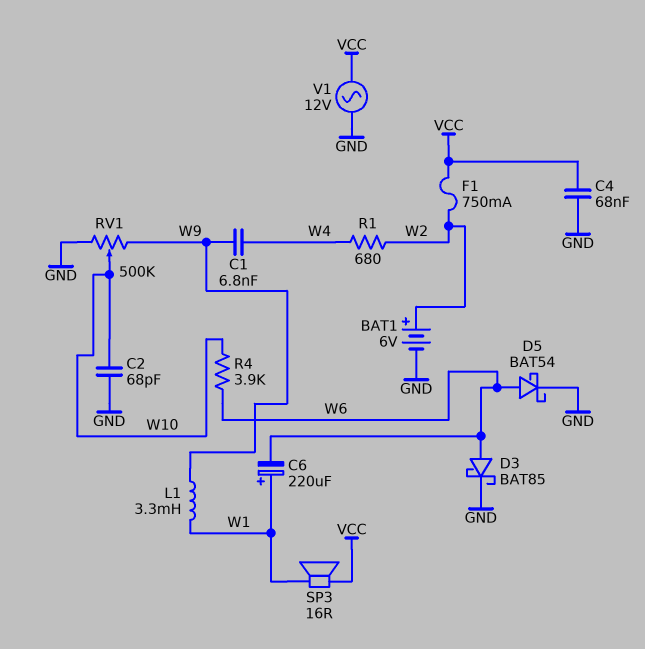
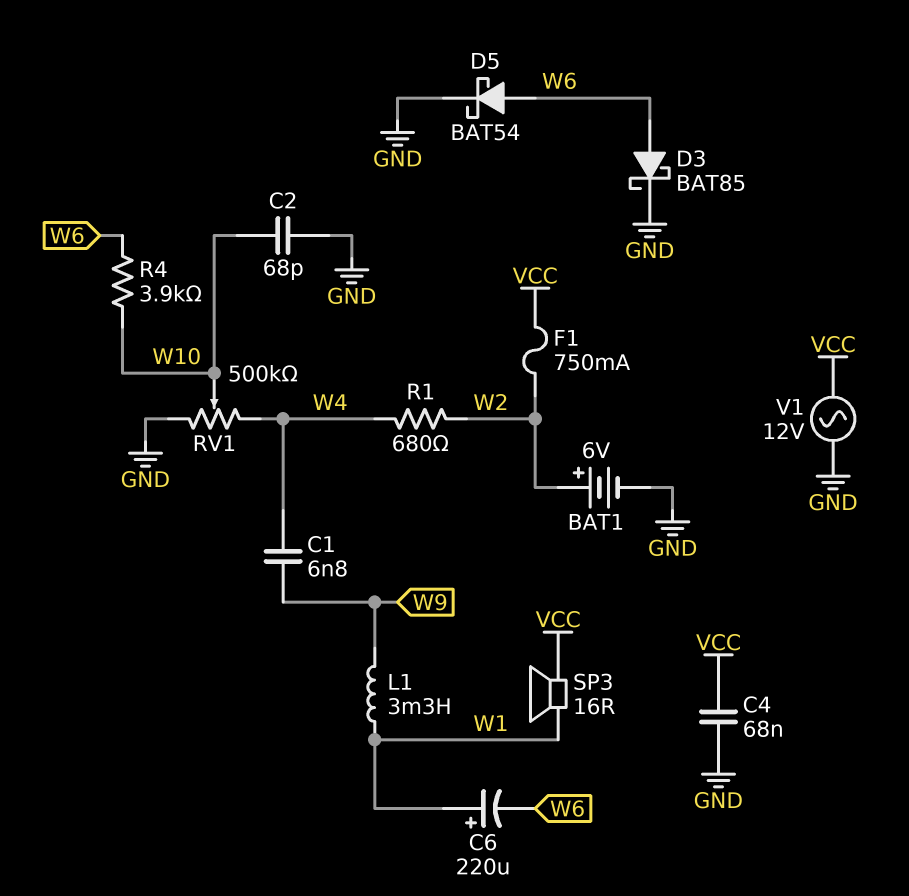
RV1: 500k (GND, W9, wiper W10) -> 500k (GND, W4, wiper W10)

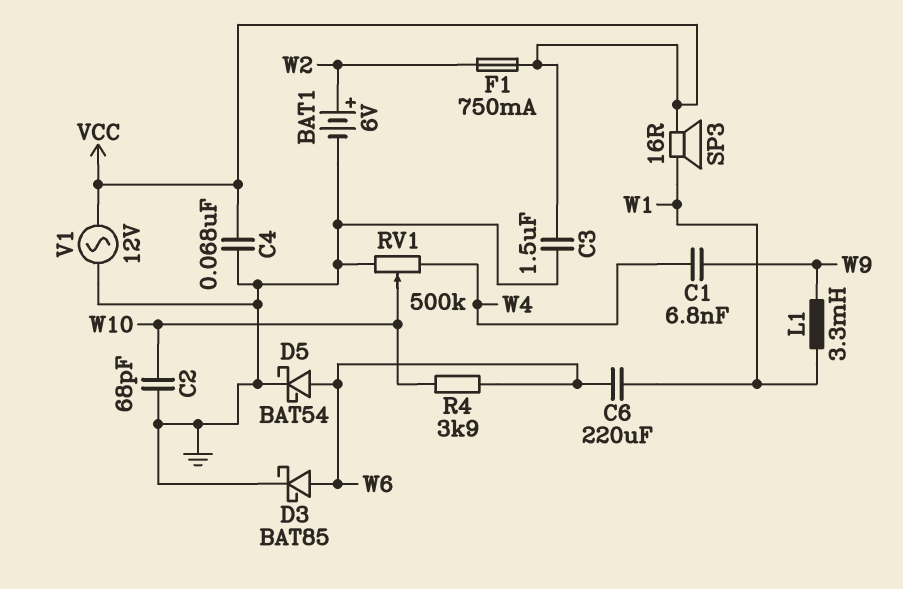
C3: none -> 1.5uF (GND, VCC)
C6: 220uF (plus W1, minus W6) -> 220uF (W1, W6)
R1: 680 (W2, W4) -> none

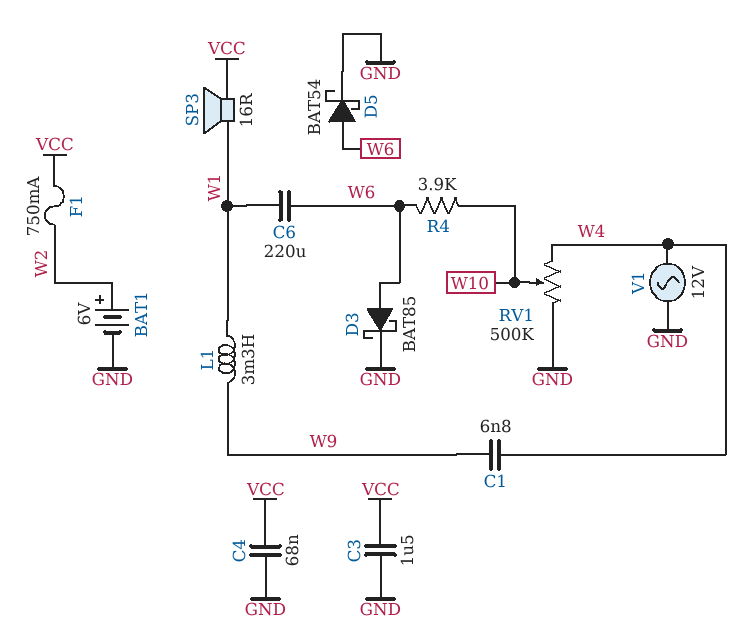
C2: 68pF (GND, W10) -> none
V1: AC 12V (GND, VCC) -> AC 12V (GND, W4)

